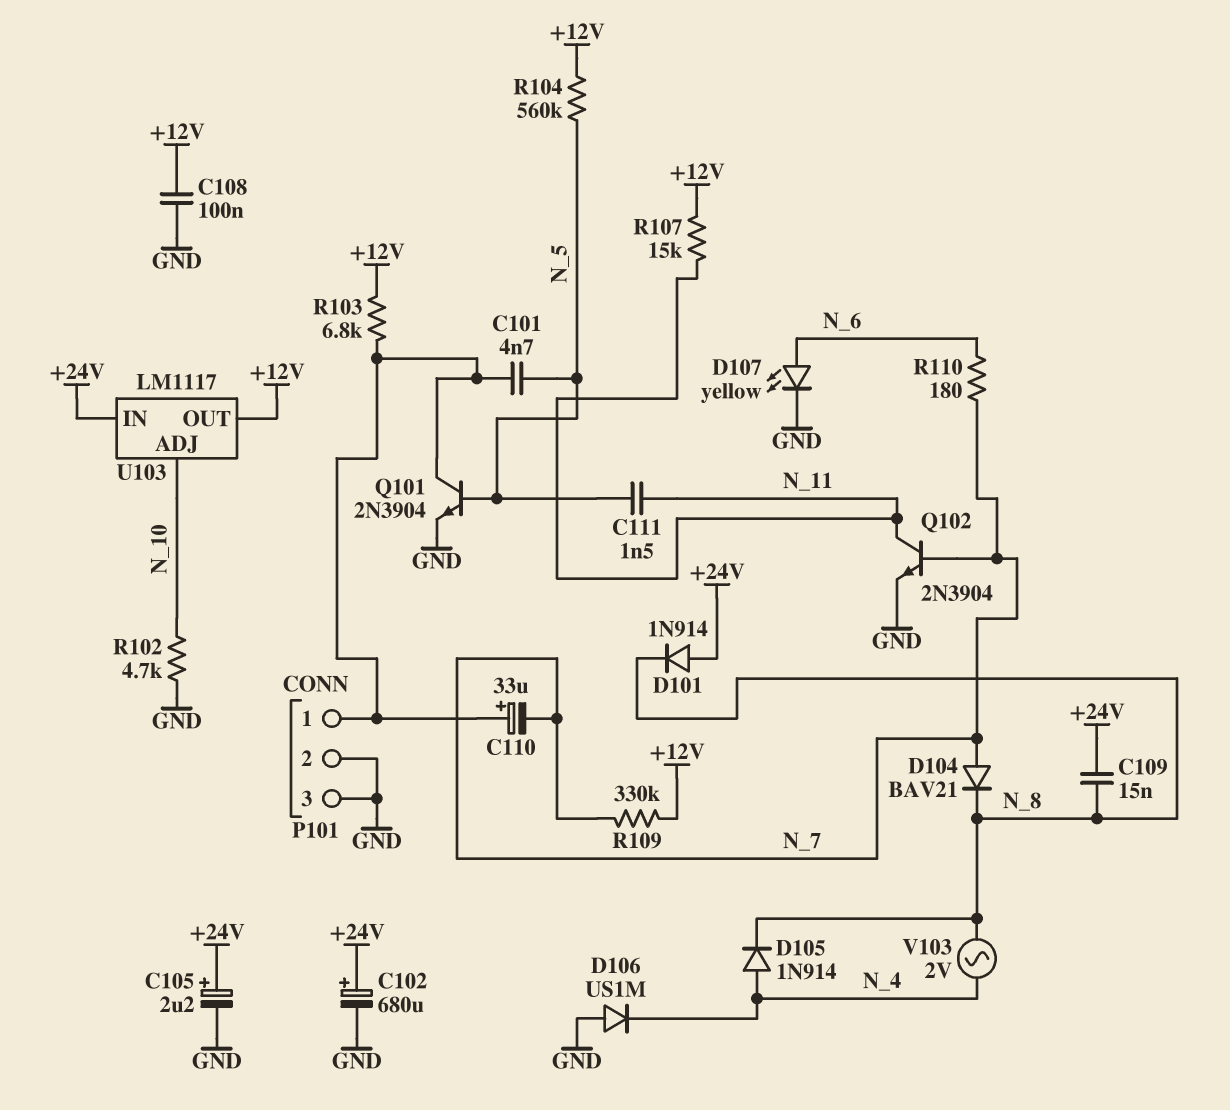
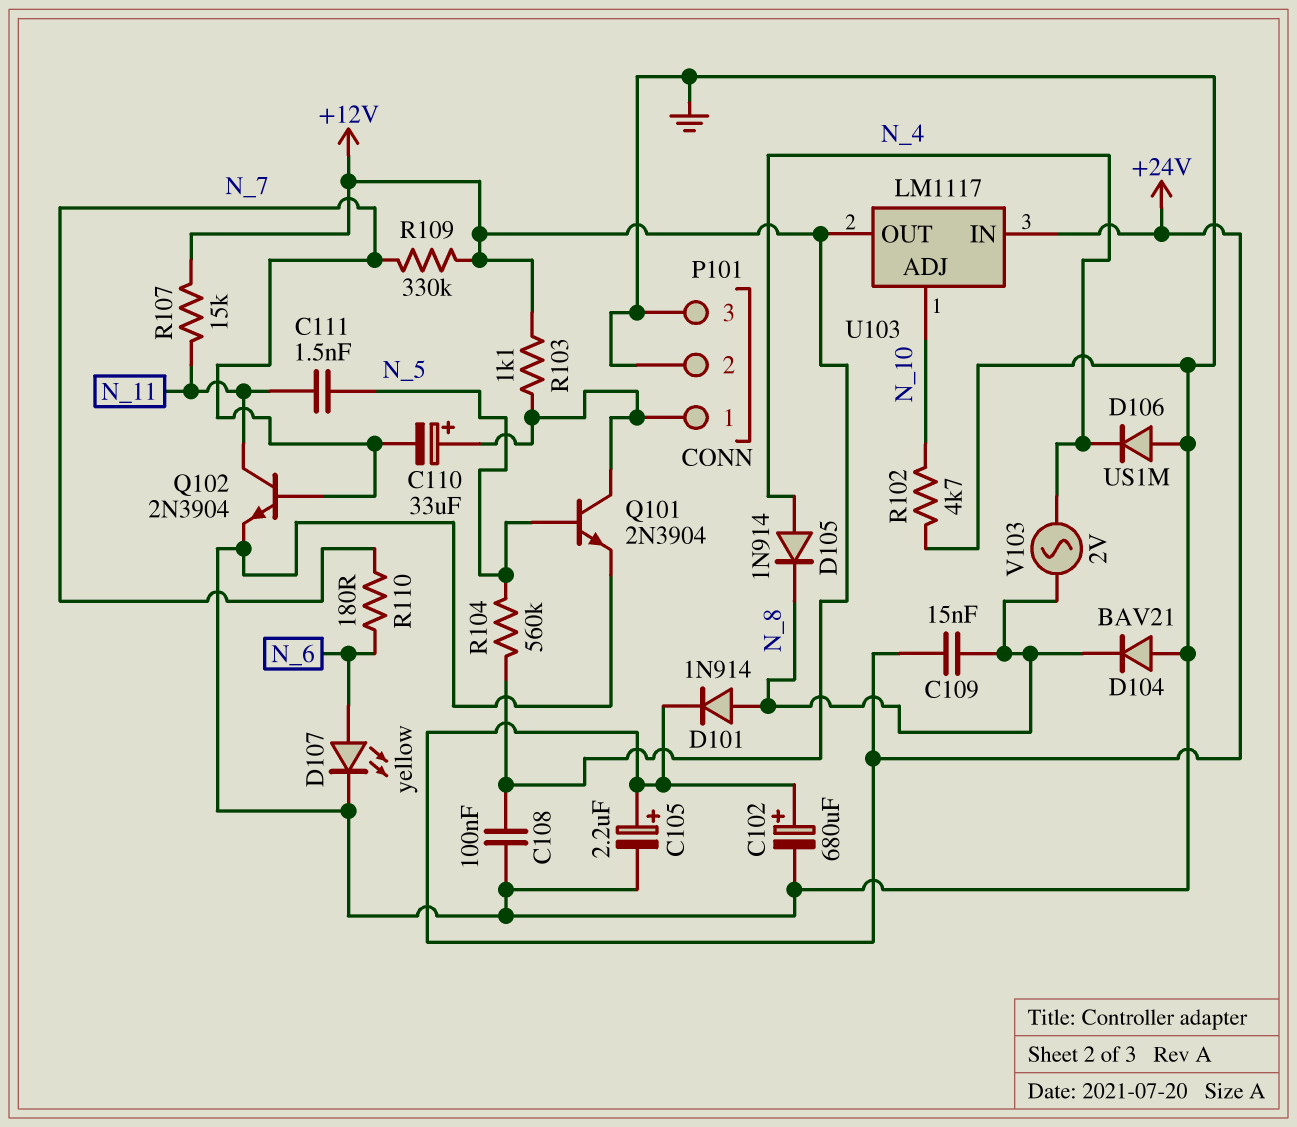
C101: 4.7nF (N_5, P101/1) -> none
D101: diode 1N914 (A +24V, K N_8) -> diode 1N914 (A N_8, K +24V)
D104: diode BAV21 (A N_7, K N_8) -> diode BAV21 (A GND, K N_8)
R103: 6.8k (+12V, P101/1) -> 1.1k (+12V, P101/1)

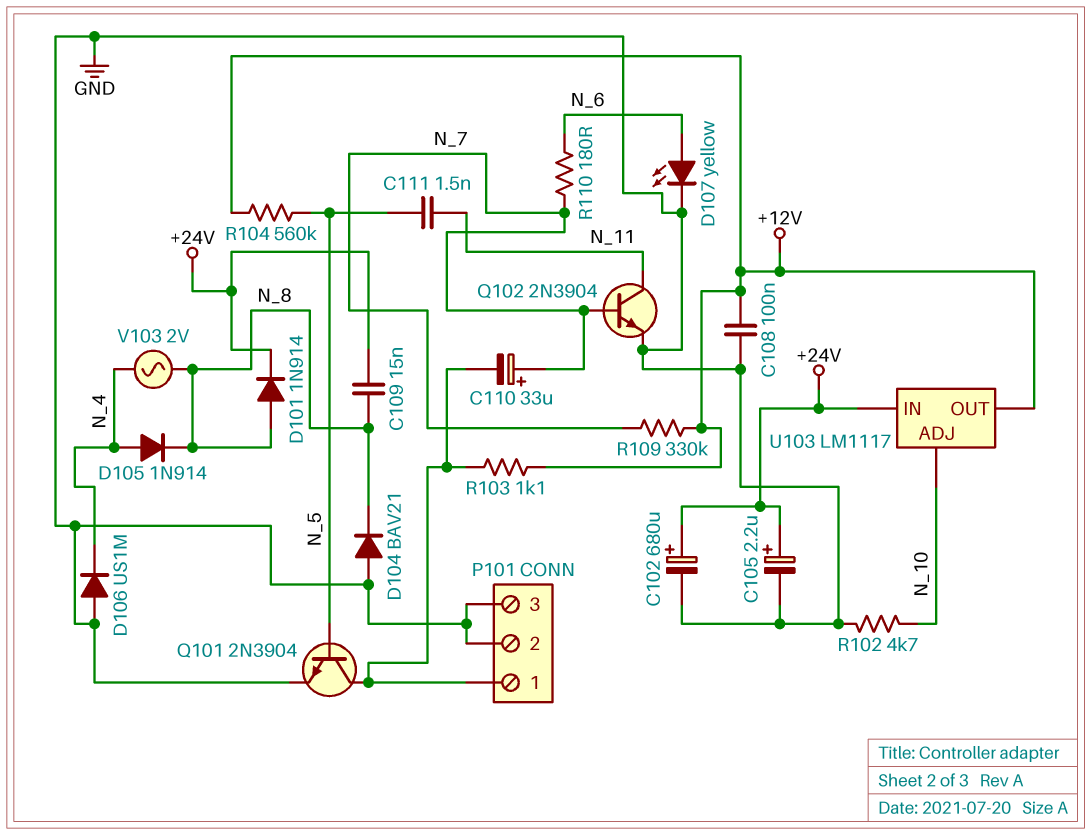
C110: 33uF (plus P101/1, minus N_7) -> 33uF (plus N_7, minus P101/1)
R107: 15k (+12V, N_11) -> none

